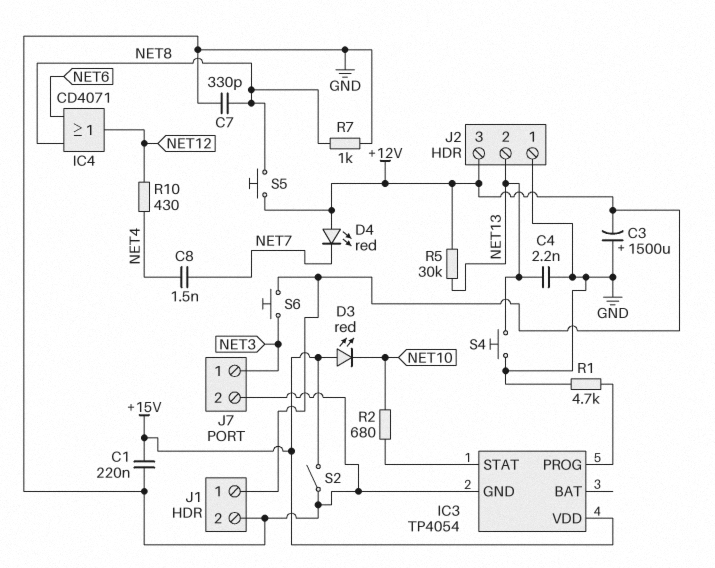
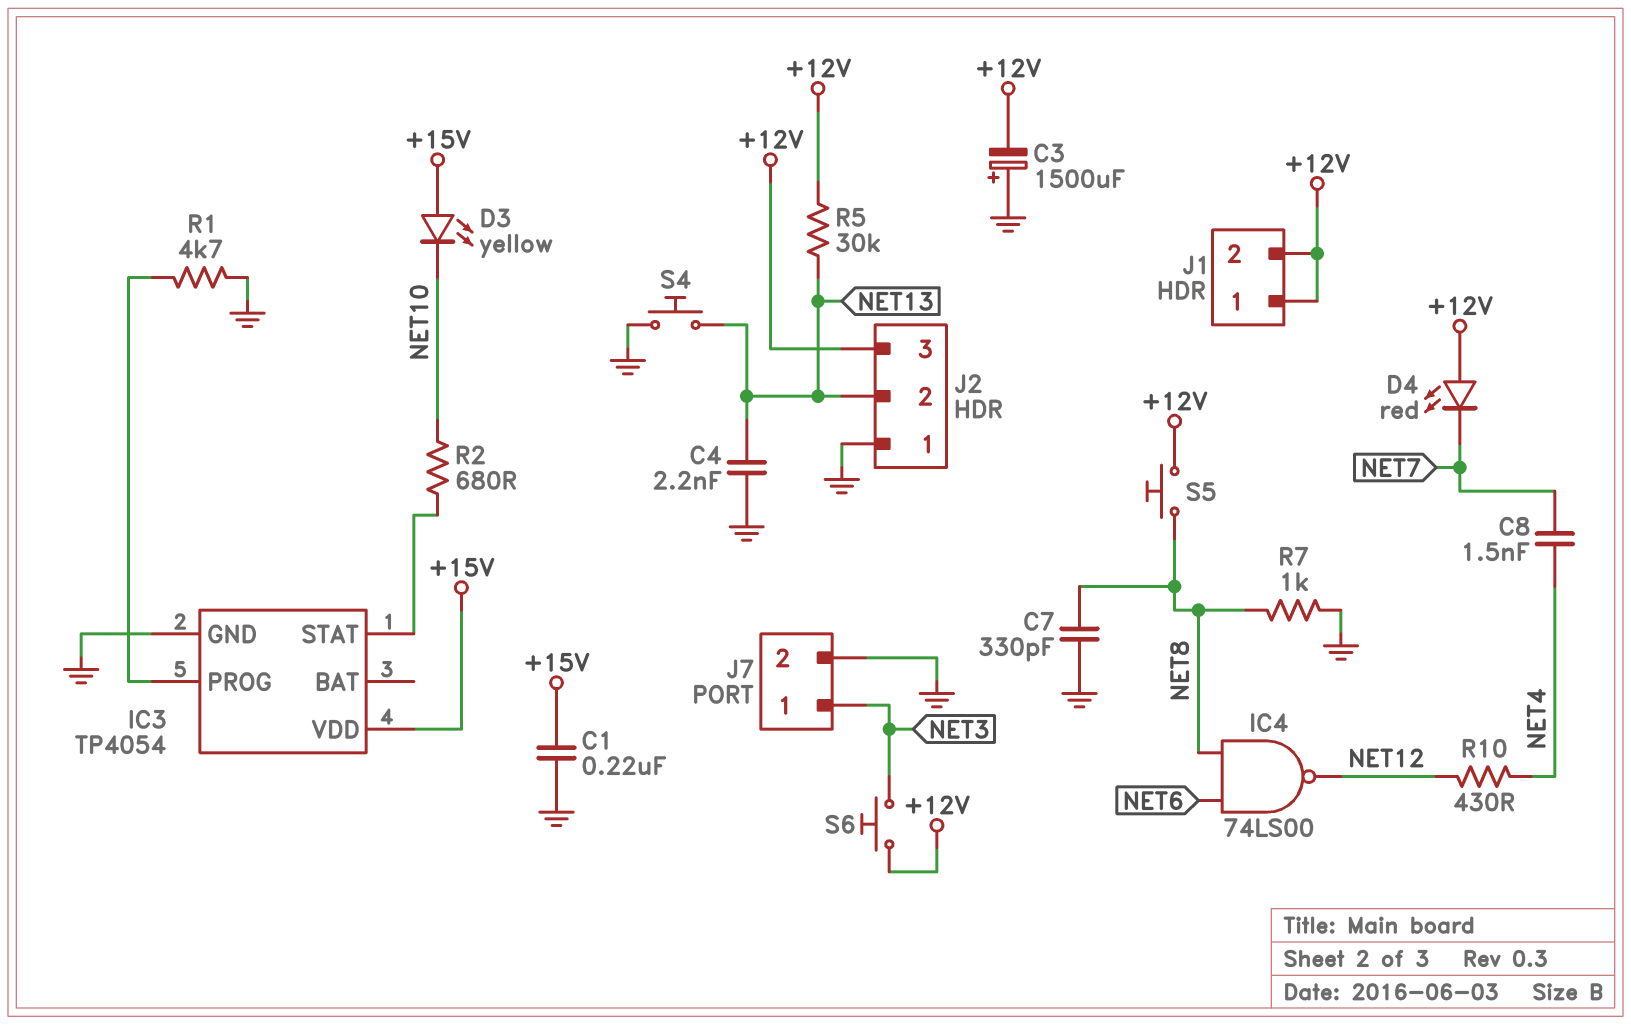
D3: LED red (A +15V, K NET10) -> LED yellow (A +15V, K NET10)
IC4: OR CD4071 (in NET6, in NET8, out NET12) -> NAND 74LS00 (in NET6, in NET8, out NET12)
J1 pin 2: GND -> +12V
S2: switch (+15V, GND) -> none

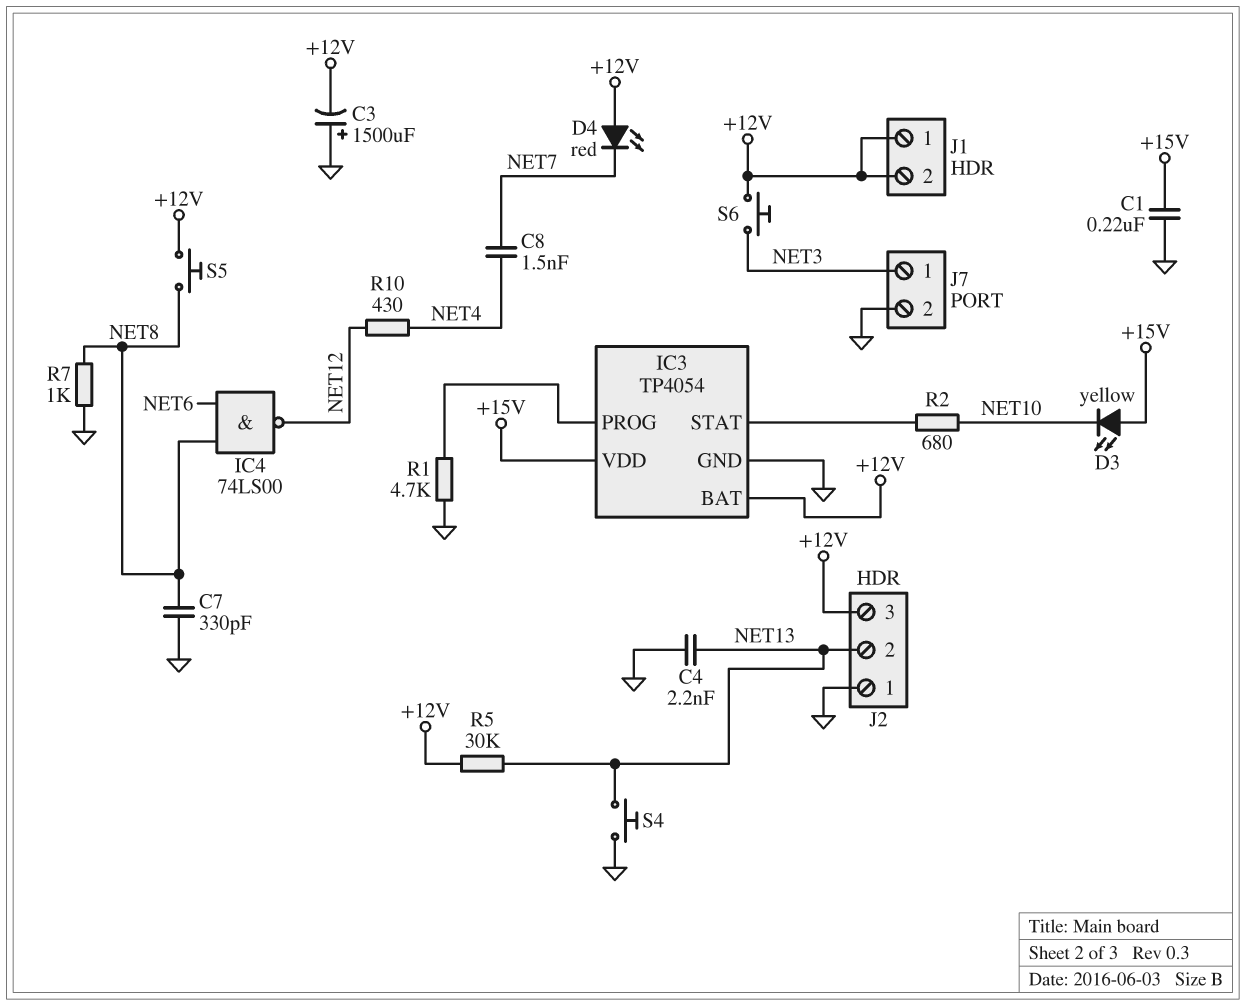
IC3 pin BAT: none -> +12V

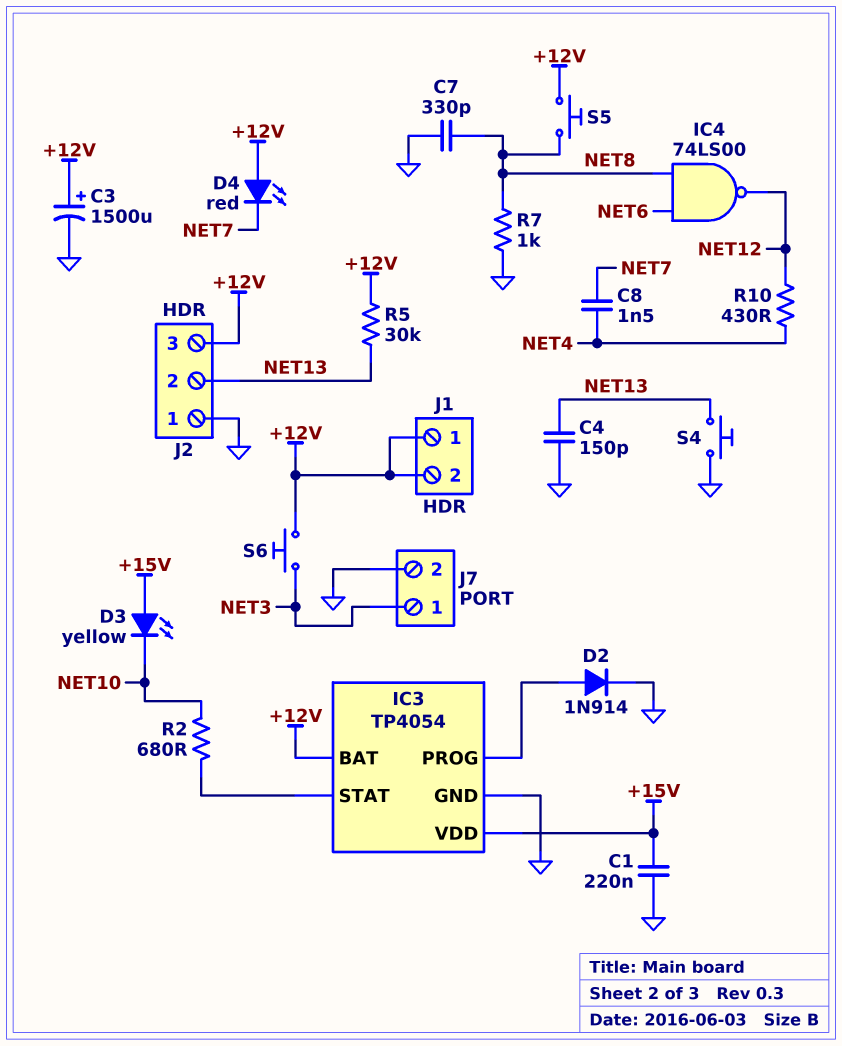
C3: 1500uF (plus GND, minus +12V) -> 1500uF (plus +12V, minus GND)
C4: 2.2nF (GND, NET13) -> 150pF (GND, NET13)
D2: none -> diode 1N914 (A IC3/PROG, K GND)
R1: 4.7k (GND, IC3/PROG) -> none

